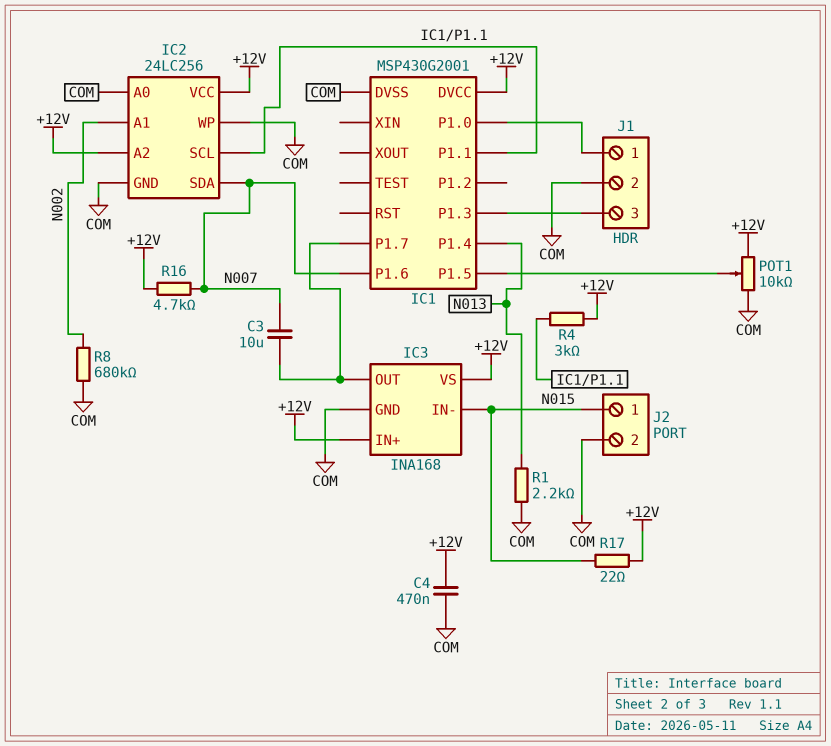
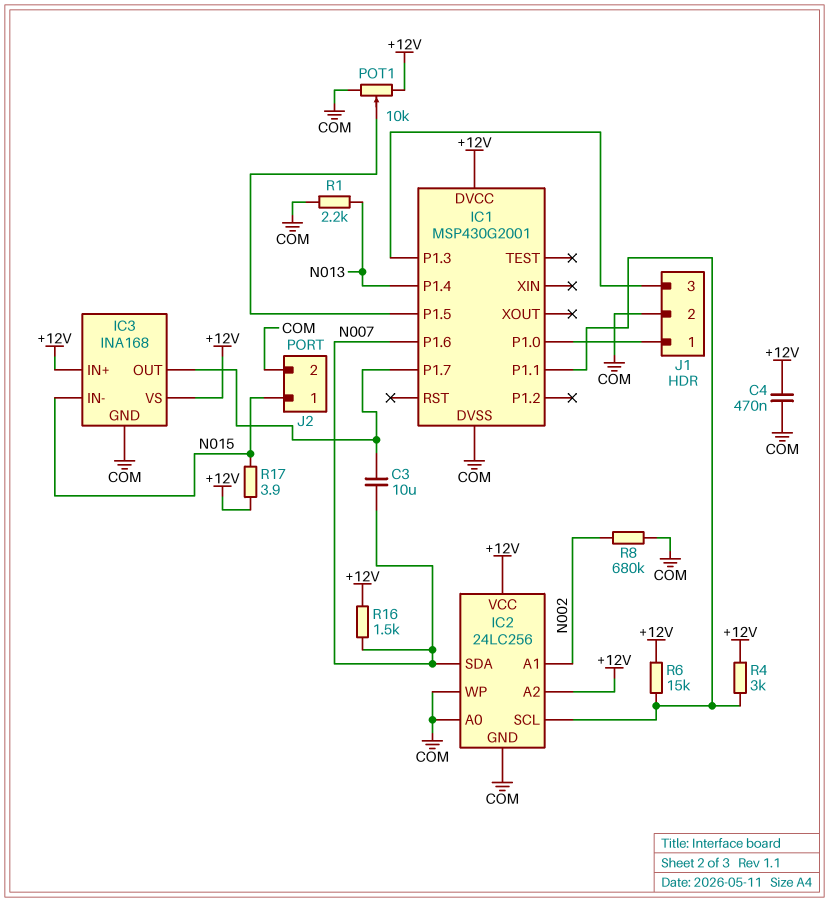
R6: none -> 15k (+12V, IC1/P1.1)
R16: 4.7k (+12V, N007) -> 1.5k (+12V, N007)
R17: 22 (+12V, N015) -> 3.9 (+12V, N015)

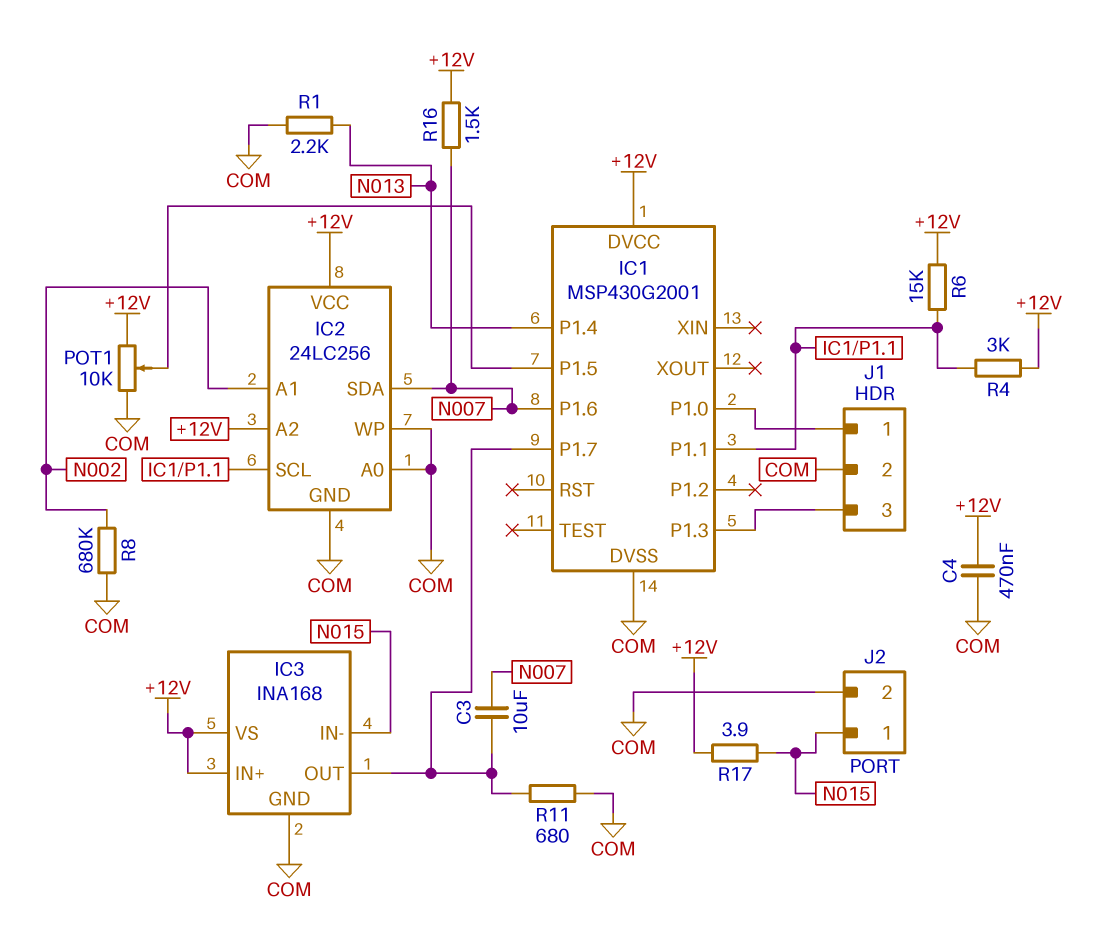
R11: none -> 680 (COM, IC1/P1.7)

